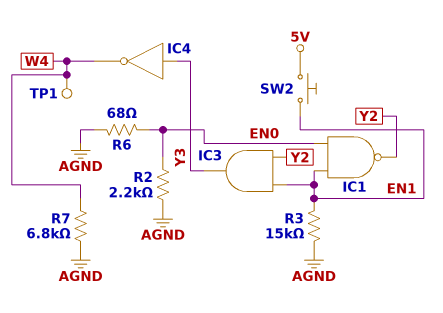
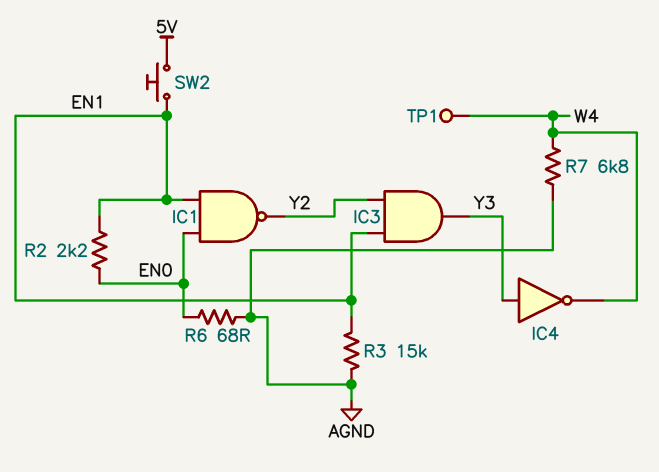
R2: 2.2k (AGND, EN0) -> 2.2k (EN0, EN1)

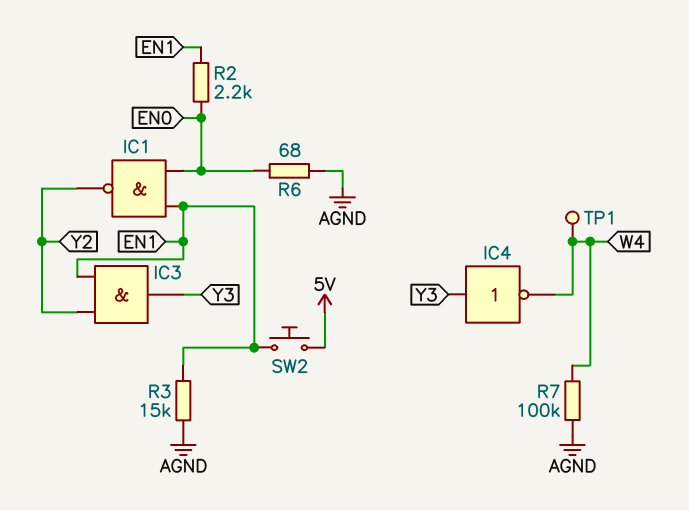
R7: 6.8k (AGND, W4) -> 100k (AGND, W4)

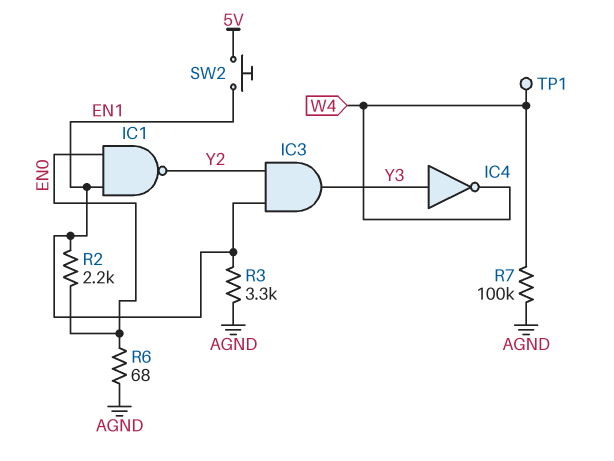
R3: 15k (AGND, EN1) -> 3.3k (AGND, EN1)

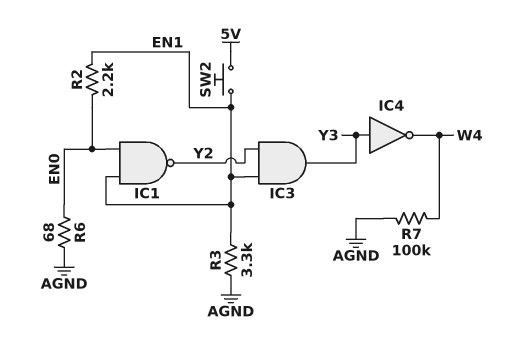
TP1: test point (W4) -> none

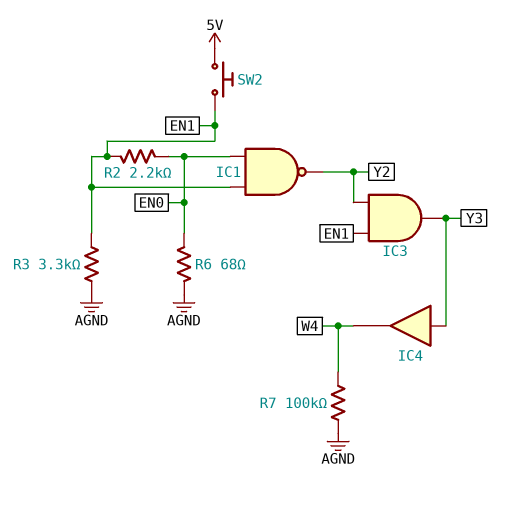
IC4: NOT (in Y3, out W4) -> buffer (in Y3, out W4)

